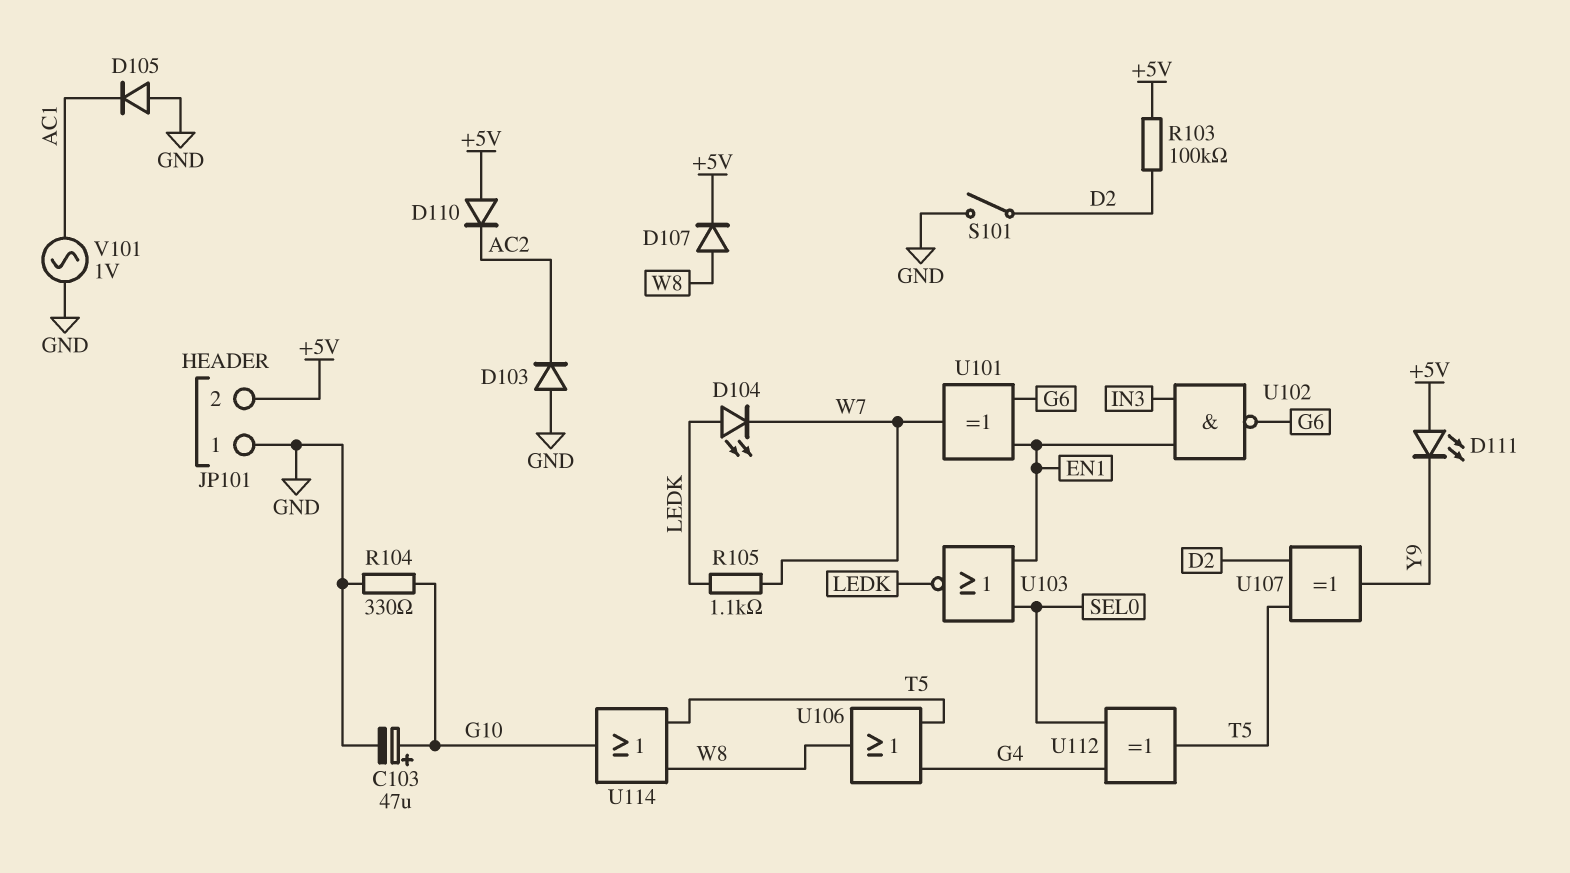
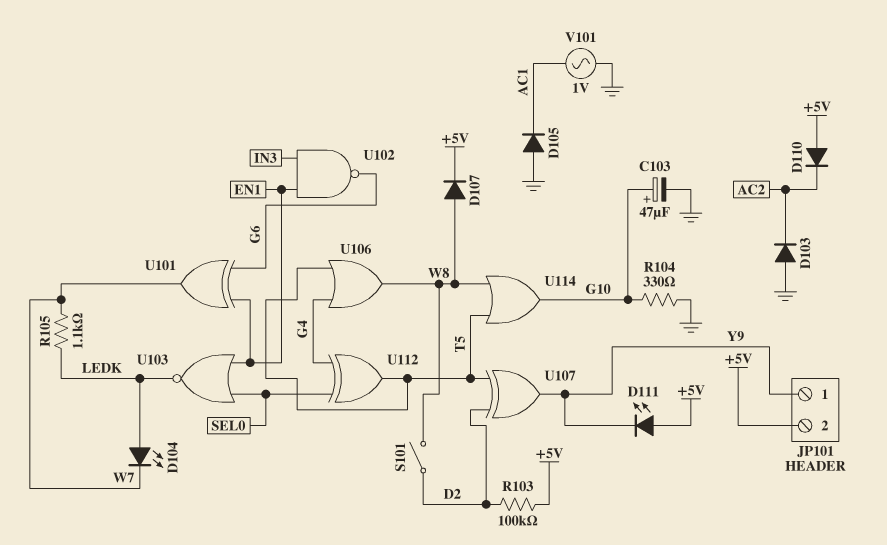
JP101 pin 1: GND -> Y9
S101: switch (D2, GND) -> switch (D2, W8)

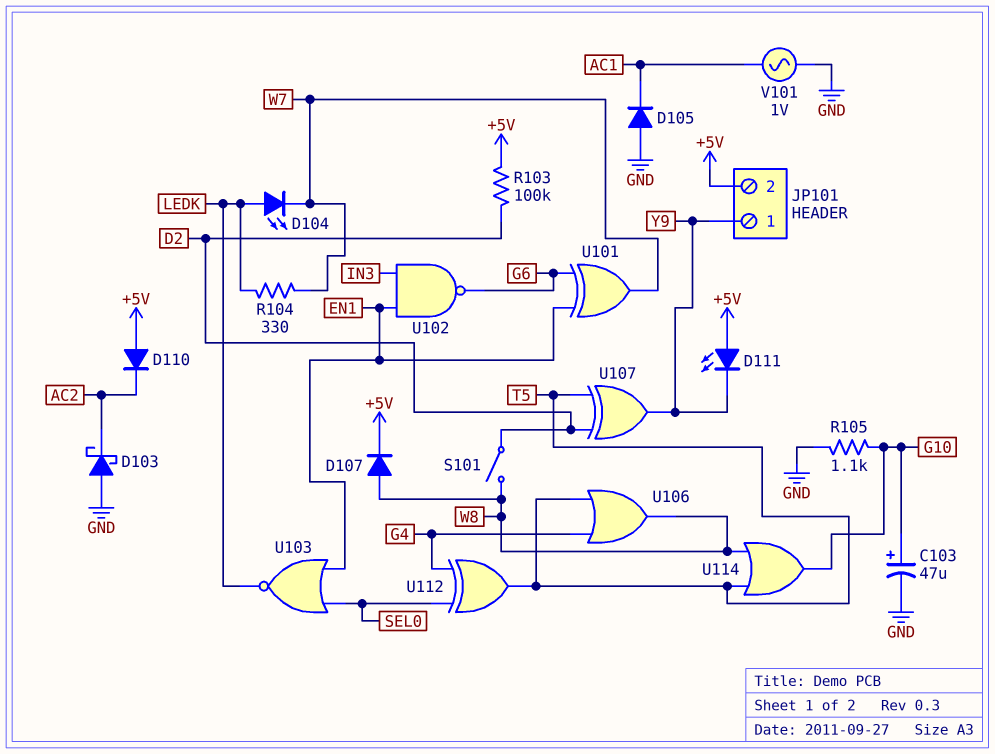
D103: diode (A GND, K AC2) -> schottky (A GND, K AC2)
R104: 330 (G10, GND) -> 330 (LEDK, W7)
R105: 1.1k (LEDK, W7) -> 1.1k (G10, GND)

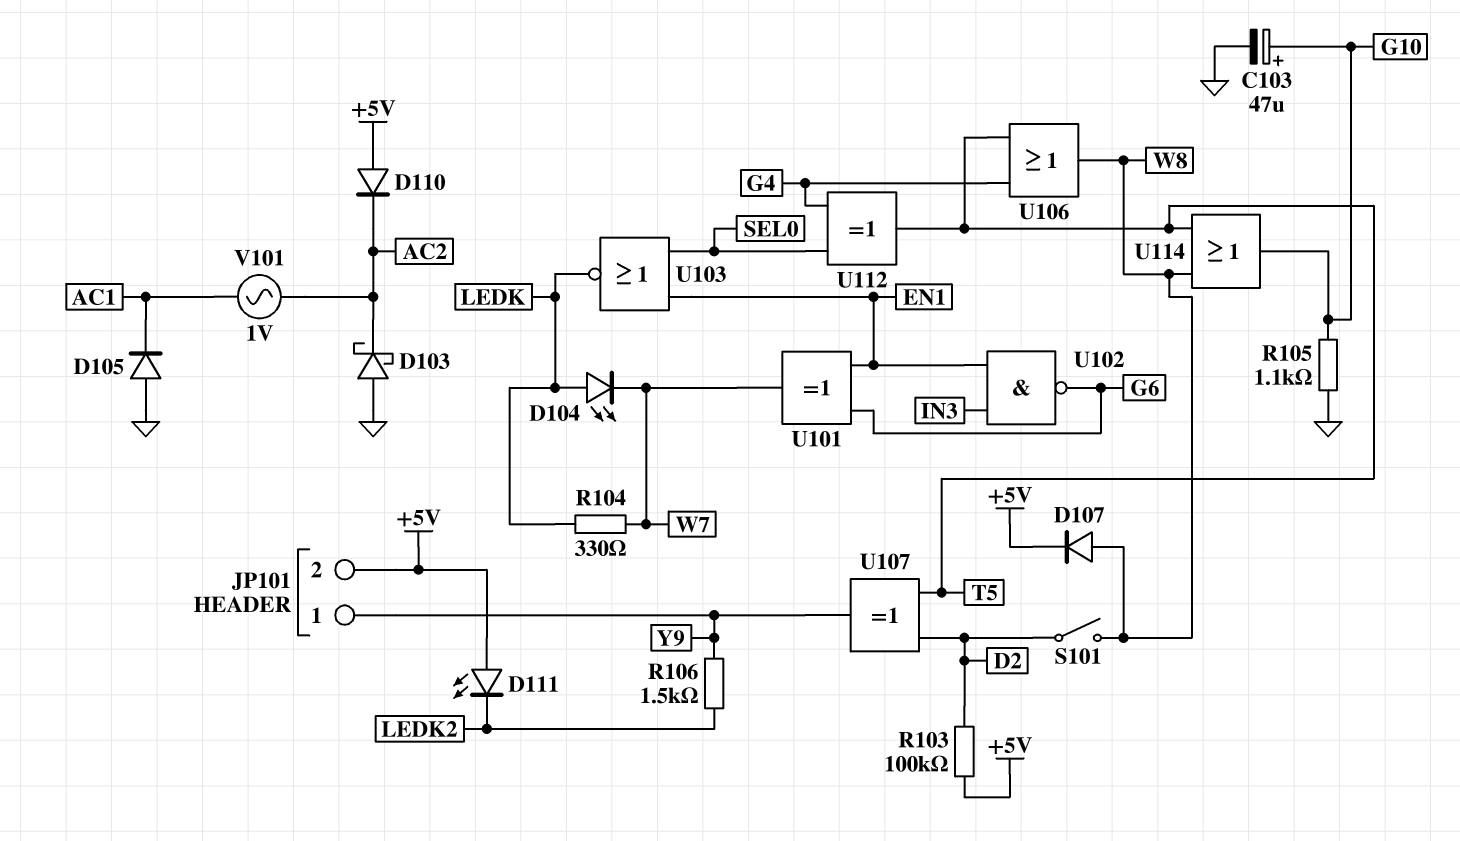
D111: LED (A +5V, K Y9) -> LED (A +5V, K LEDK2)
R106: none -> 1.5k (LEDK2, Y9)
V101: AC 1V (AC1, GND) -> AC 1V (AC1, AC2)

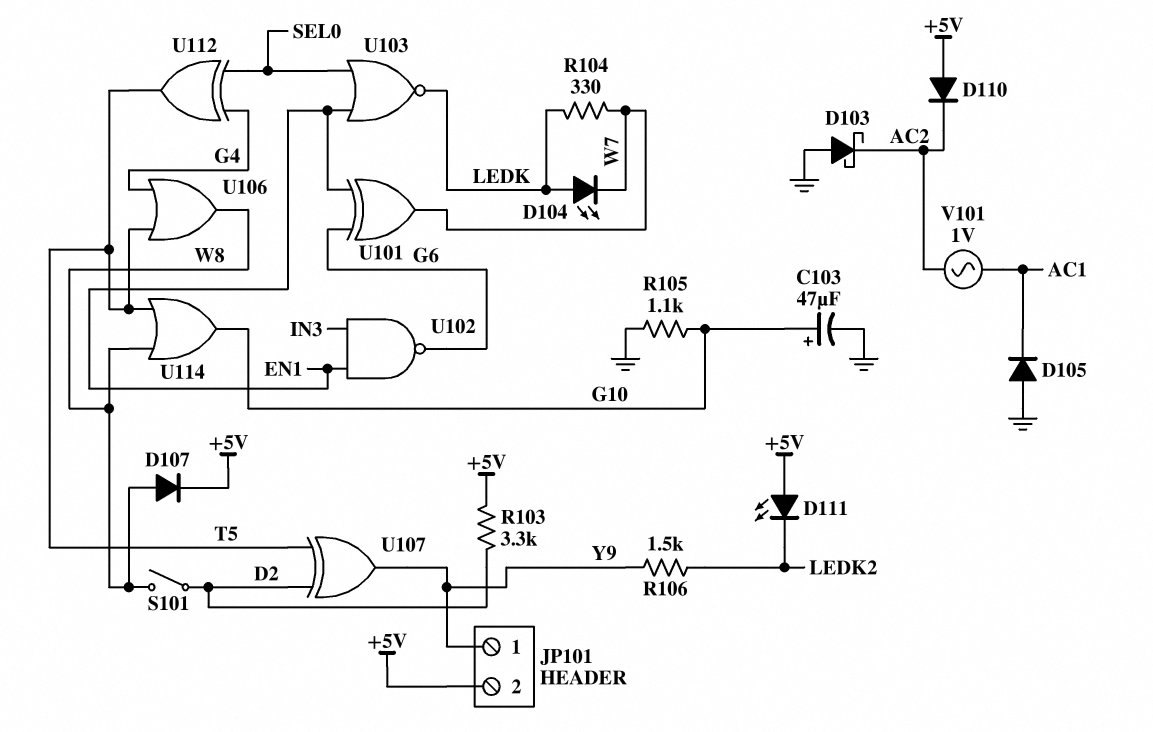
R103: 100k (+5V, D2) -> 3.3k (+5V, D2)

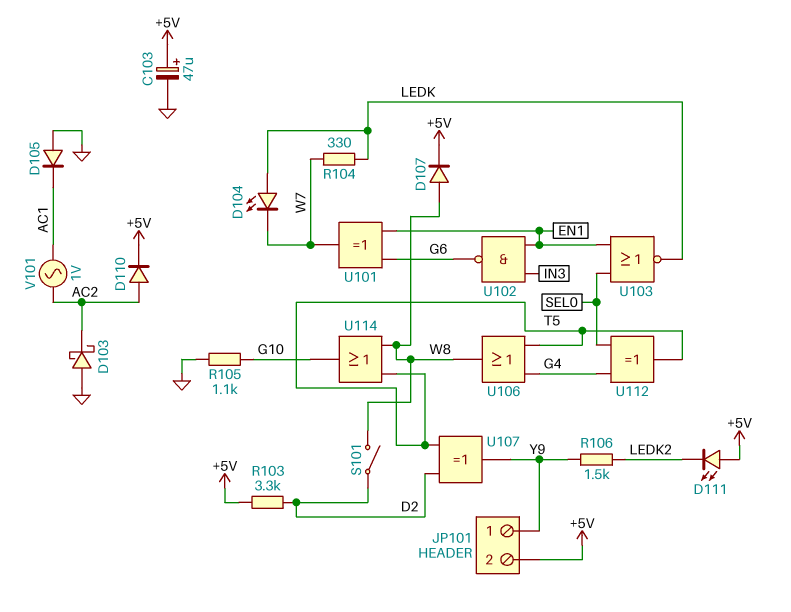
C103: 47uF (plus G10, minus GND) -> 47uF (plus +5V, minus GND)
D110: diode (A +5V, K AC2) -> diode (A AC2, K +5V)

